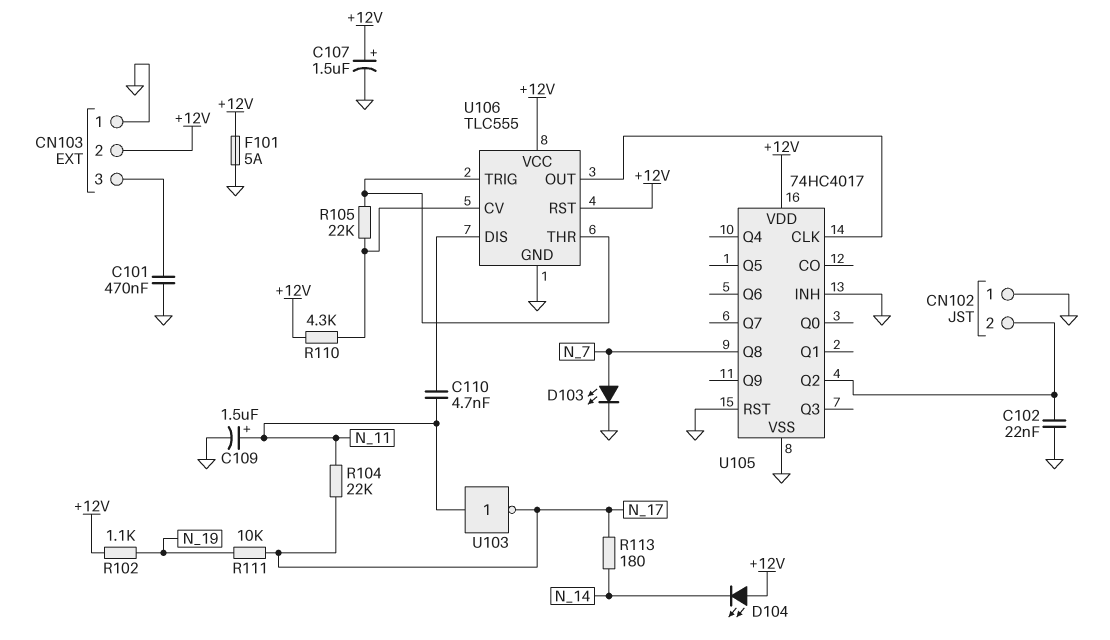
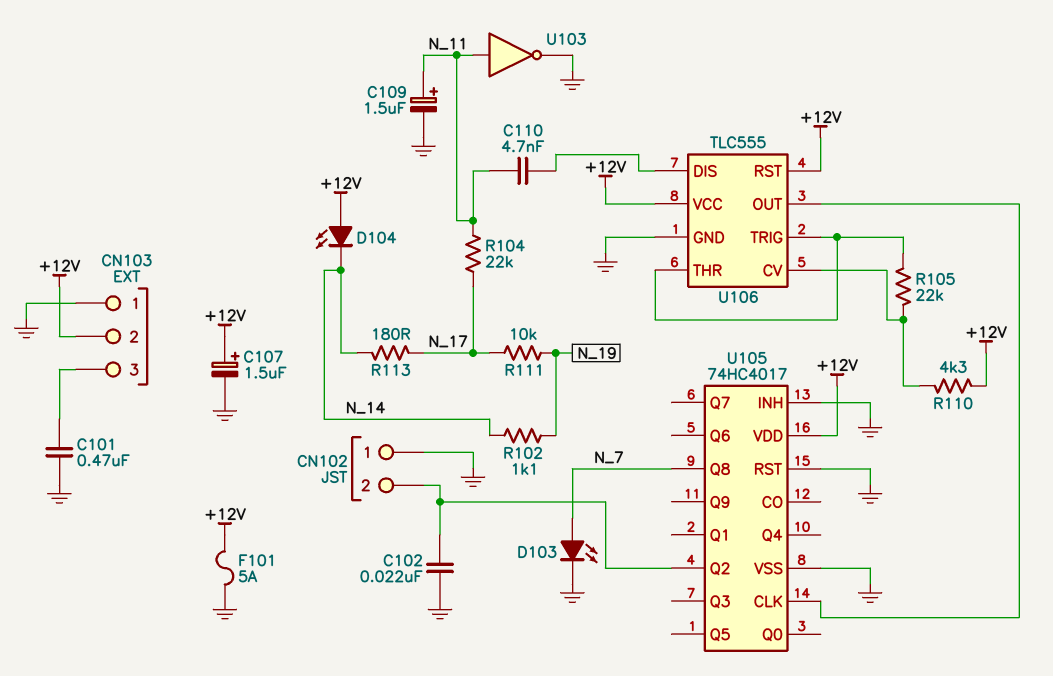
R102: 1.1k (+12V, N_19) -> 1.1k (N_14, N_19)
U103: NOT (in N_11, out N_17) -> NOT (in N_11, out GND)

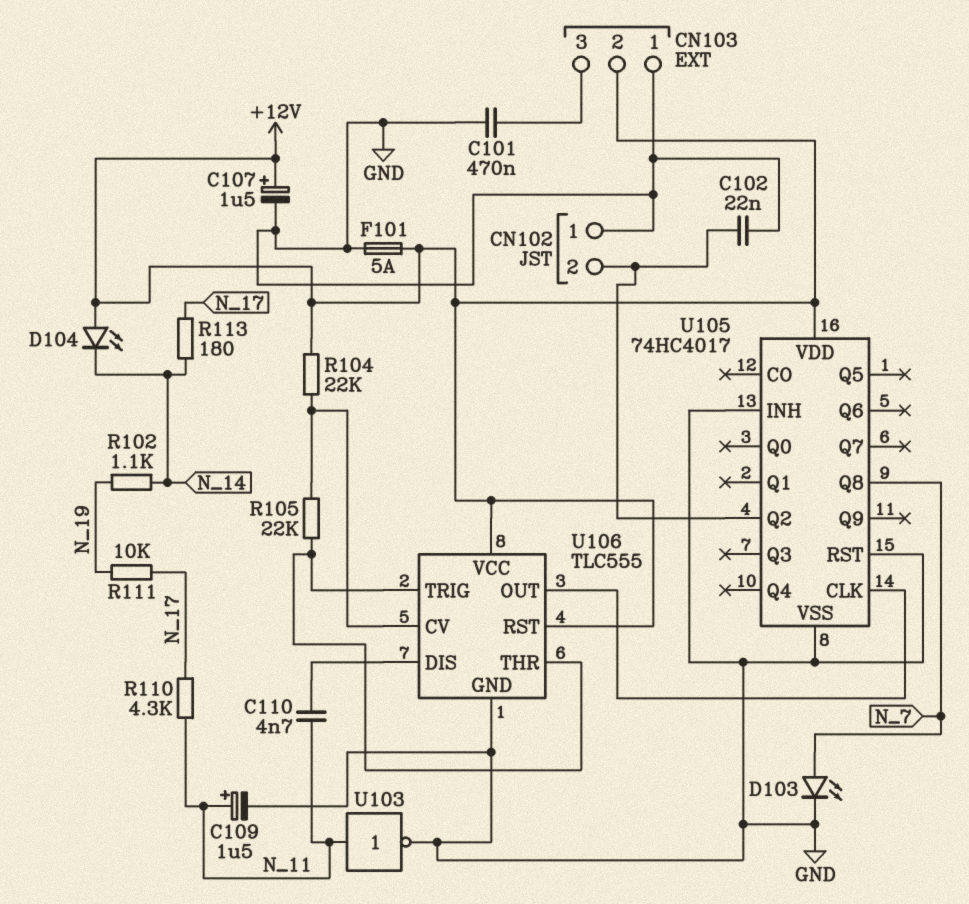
R104: 22k (N_11, N_17) -> 22k (+12V, U106/CV)
R110: 4.3k (+12V, U106/CV) -> 4.3k (N_11, N_17)

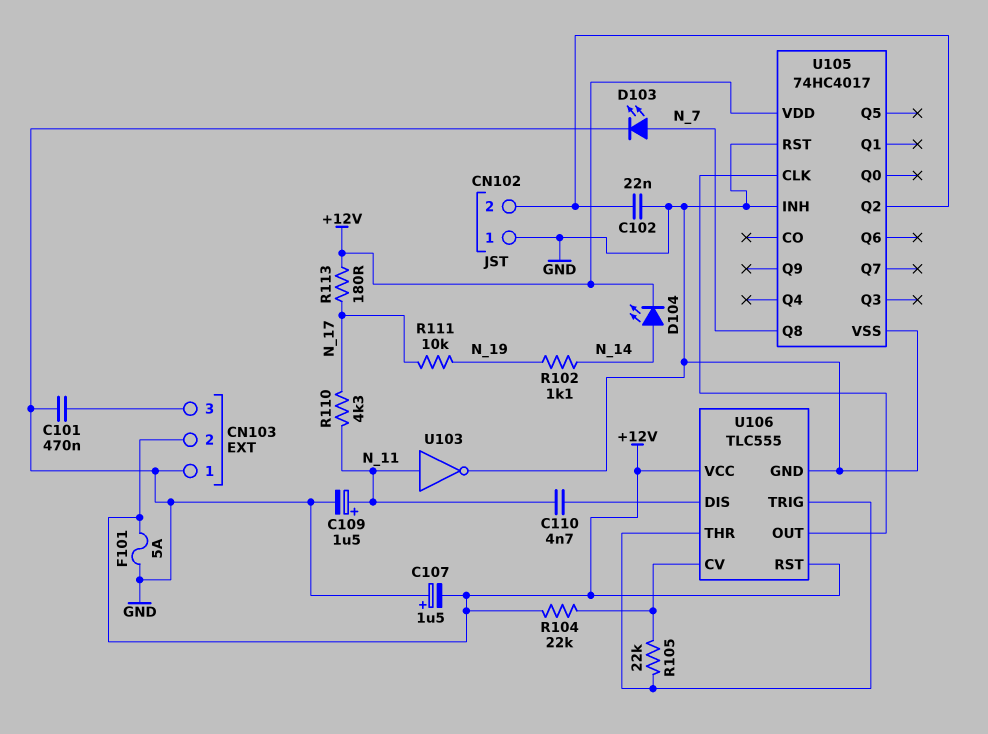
C107: 1.5uF (plus +12V, minus GND) -> 1.5uF (plus GND, minus +12V)
D104: LED (A +12V, K N_14) -> LED (A N_14, K +12V)
R113: 180 (N_14, N_17) -> 180 (+12V, N_17)

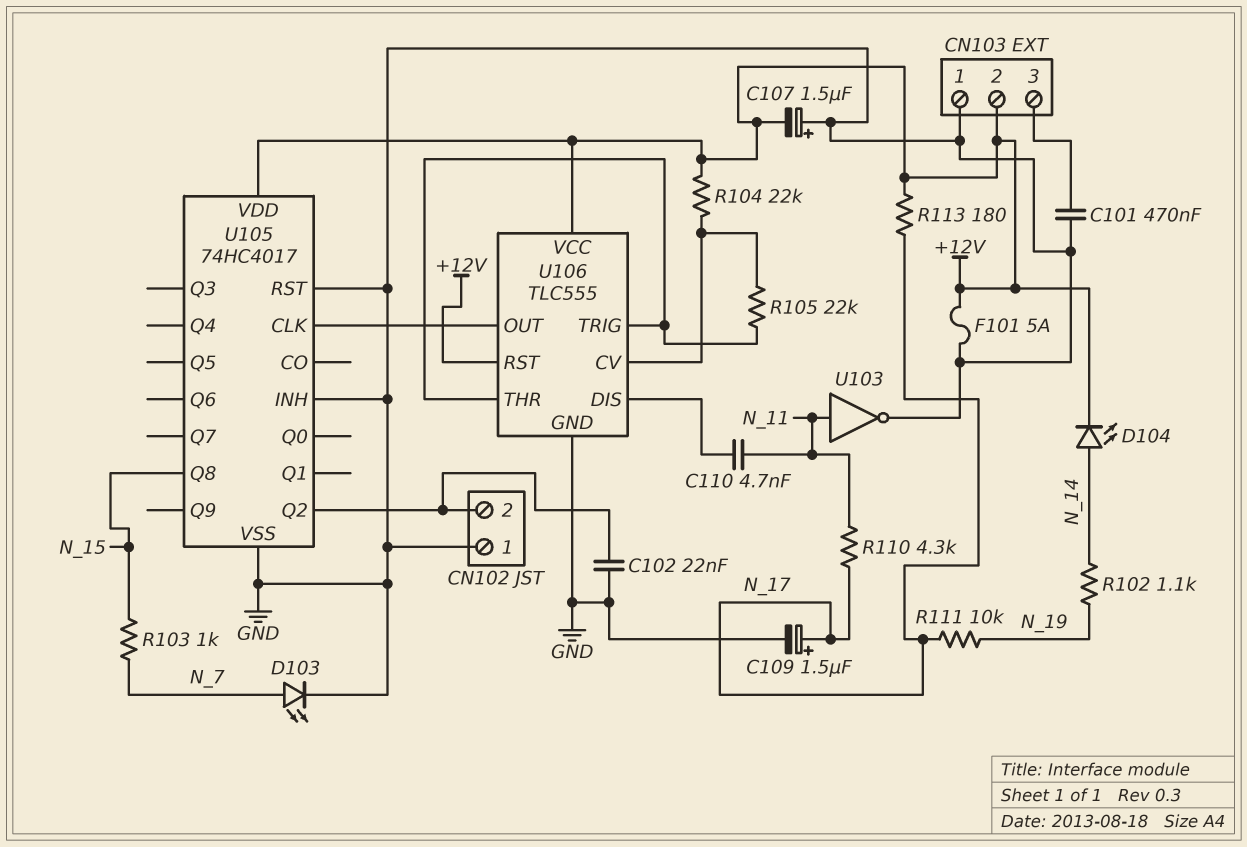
C109: 1.5uF (plus N_11, minus GND) -> 1.5uF (plus N_17, minus GND)
R103: none -> 1k (N_7, N_15)
U105 pin Q8: N_7 -> N_15

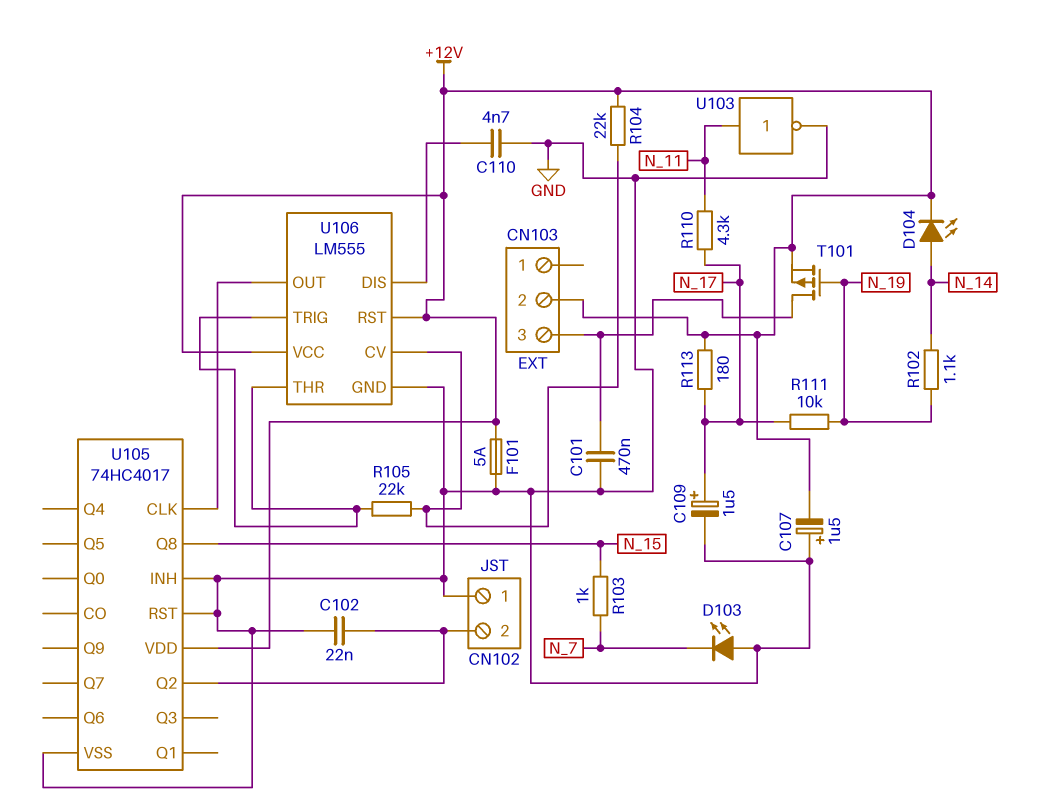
C110: 4.7nF (N_11, U106/DIS) -> 4.7nF (GND, U106/DIS)
CN103 pin 1: GND -> none
D103: LED (A N_7, K GND) -> LED (A GND, K N_7)
T101: none -> PMOS (G N_19, D CN103/3, S +12V)
U106: TLC555 -> LM555

